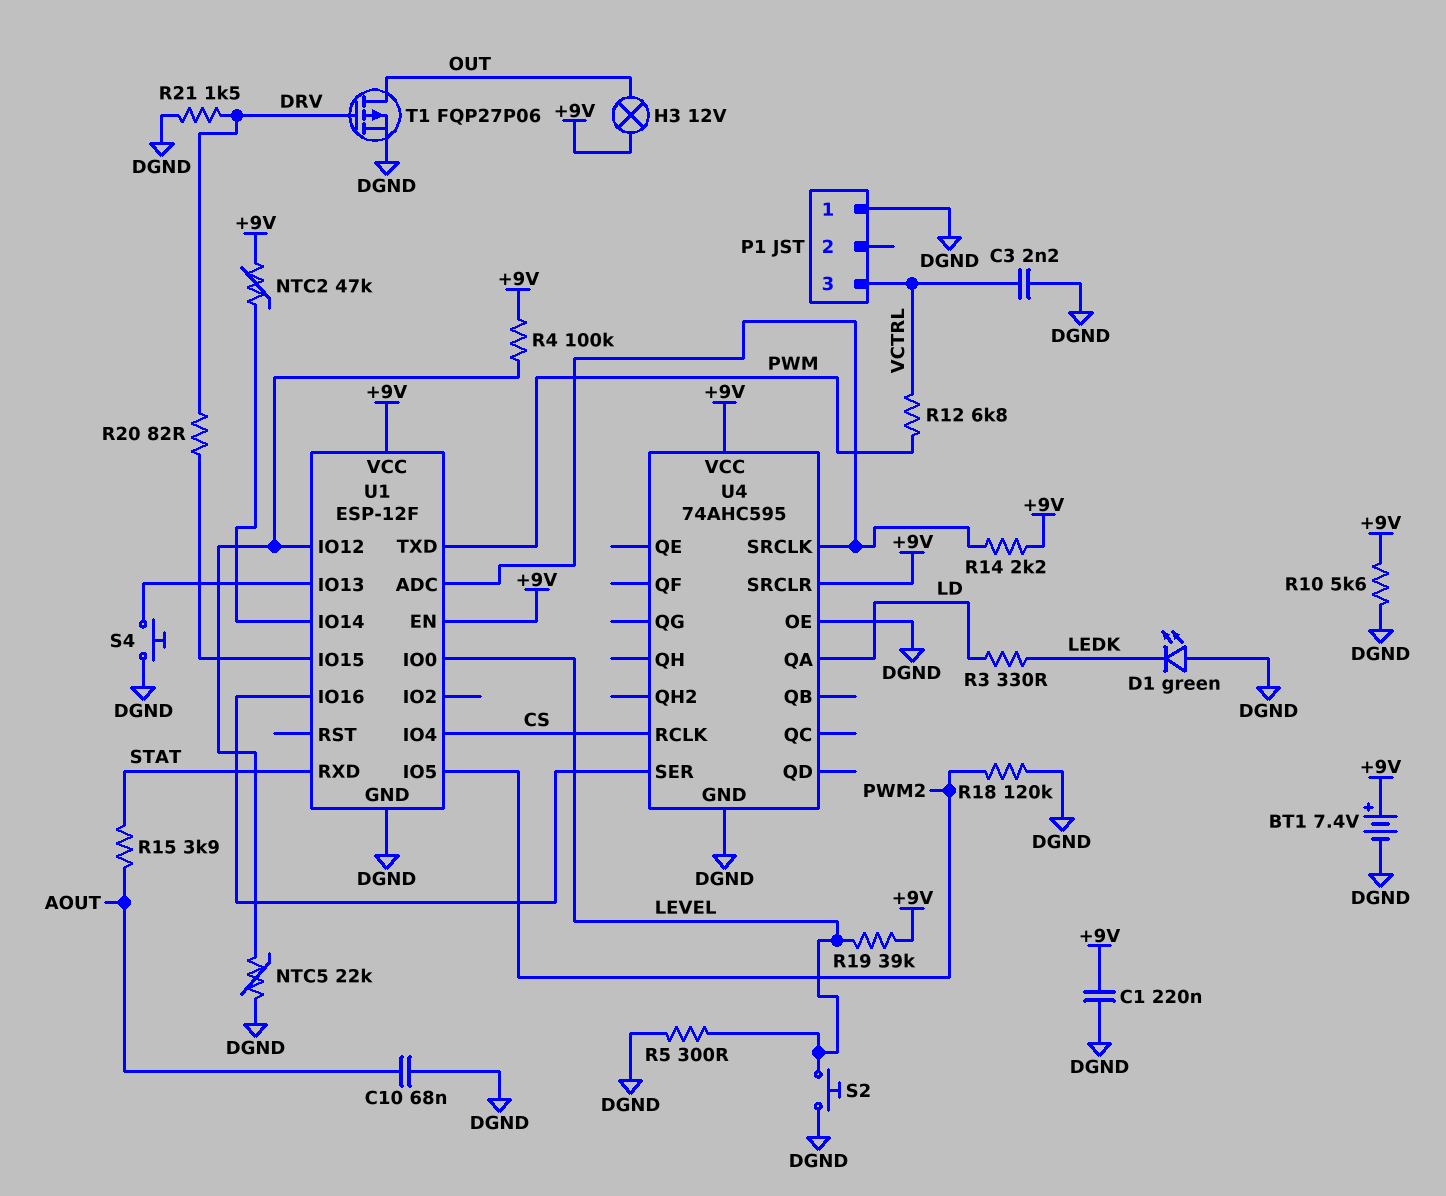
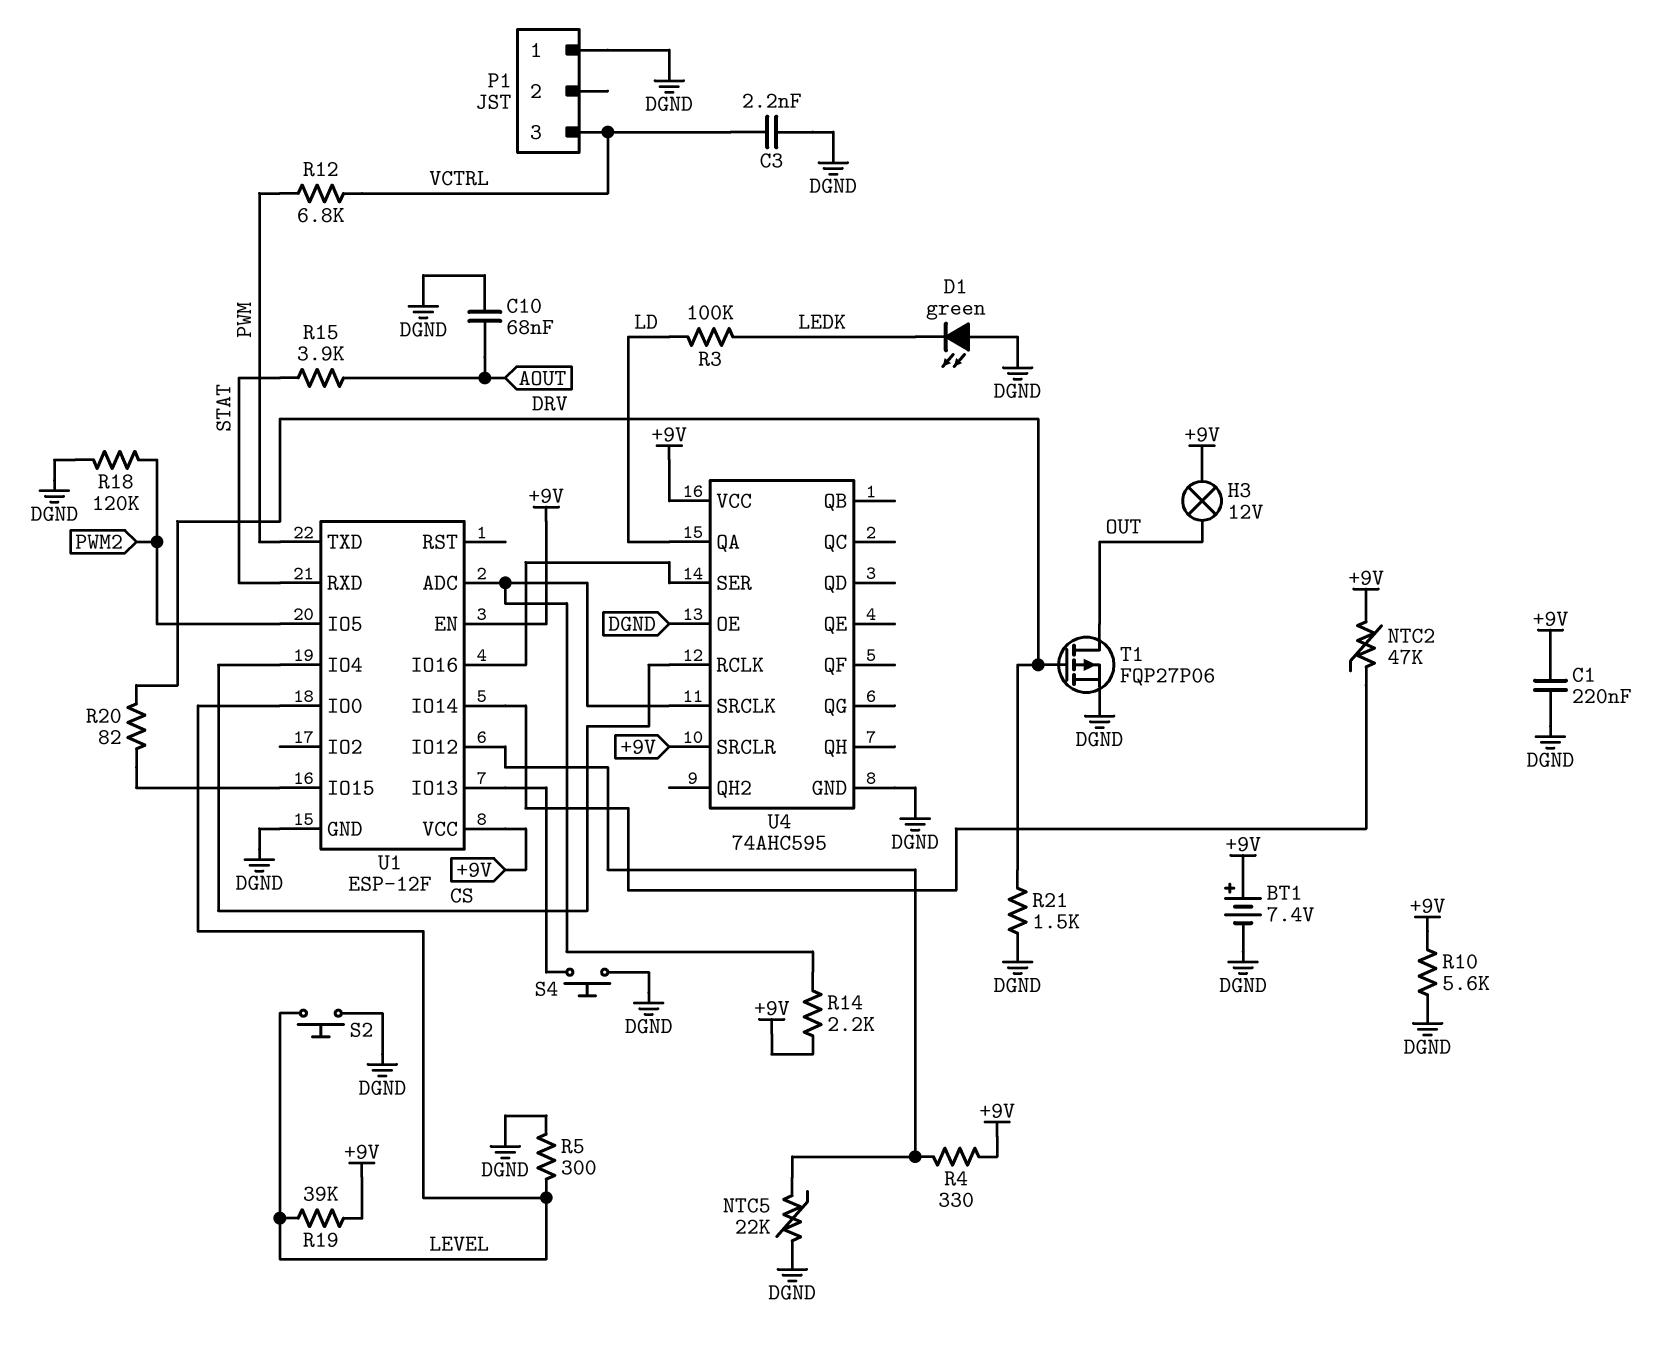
R3: 330 (LD, LEDK) -> 100k (LD, LEDK)
R4: 100k (+9V, U1/IO12) -> 330 (+9V, U1/IO12)

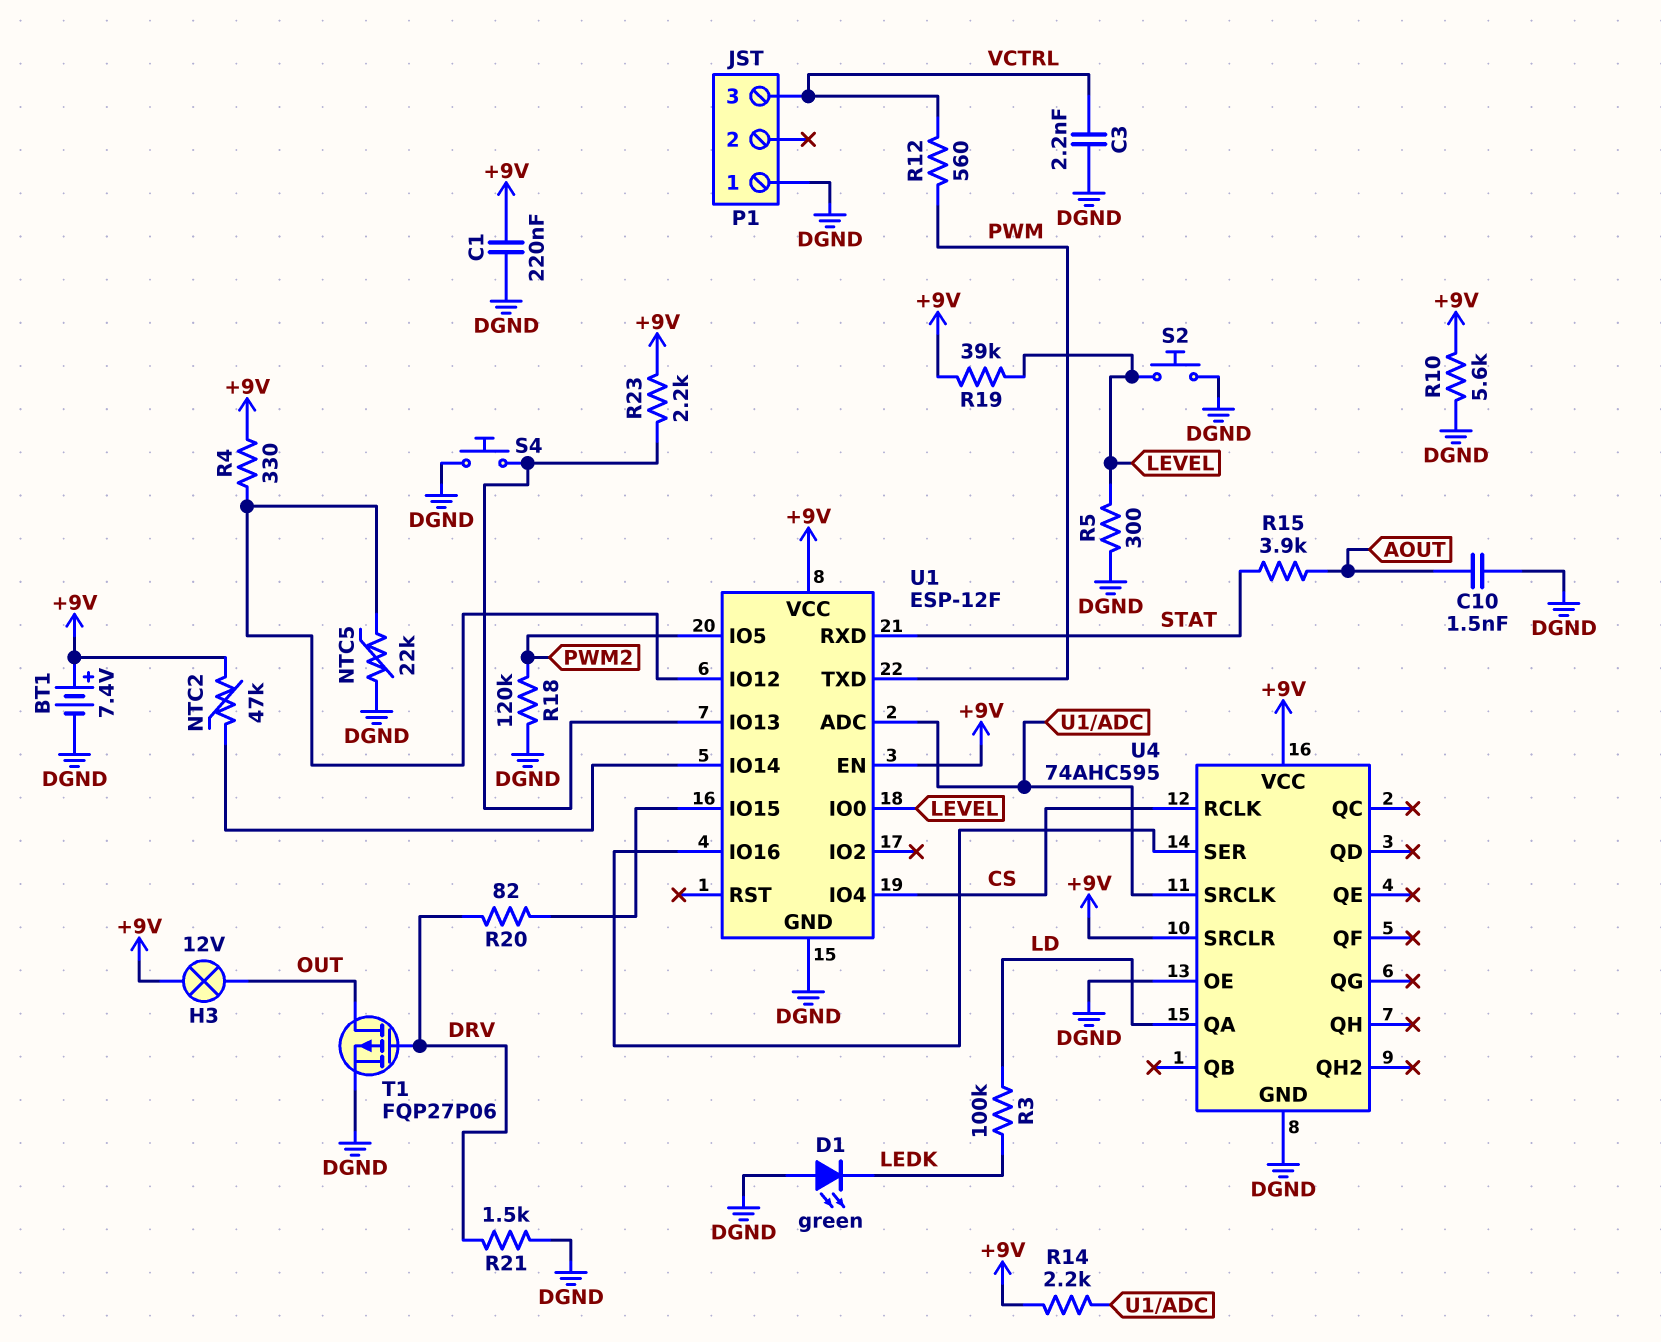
C10: 68nF (AOUT, DGND) -> 1.5nF (AOUT, DGND)
R12: 6.8k (PWM, VCTRL) -> 560 (PWM, VCTRL)
R23: none -> 2.2k (+9V, U1/IO13)

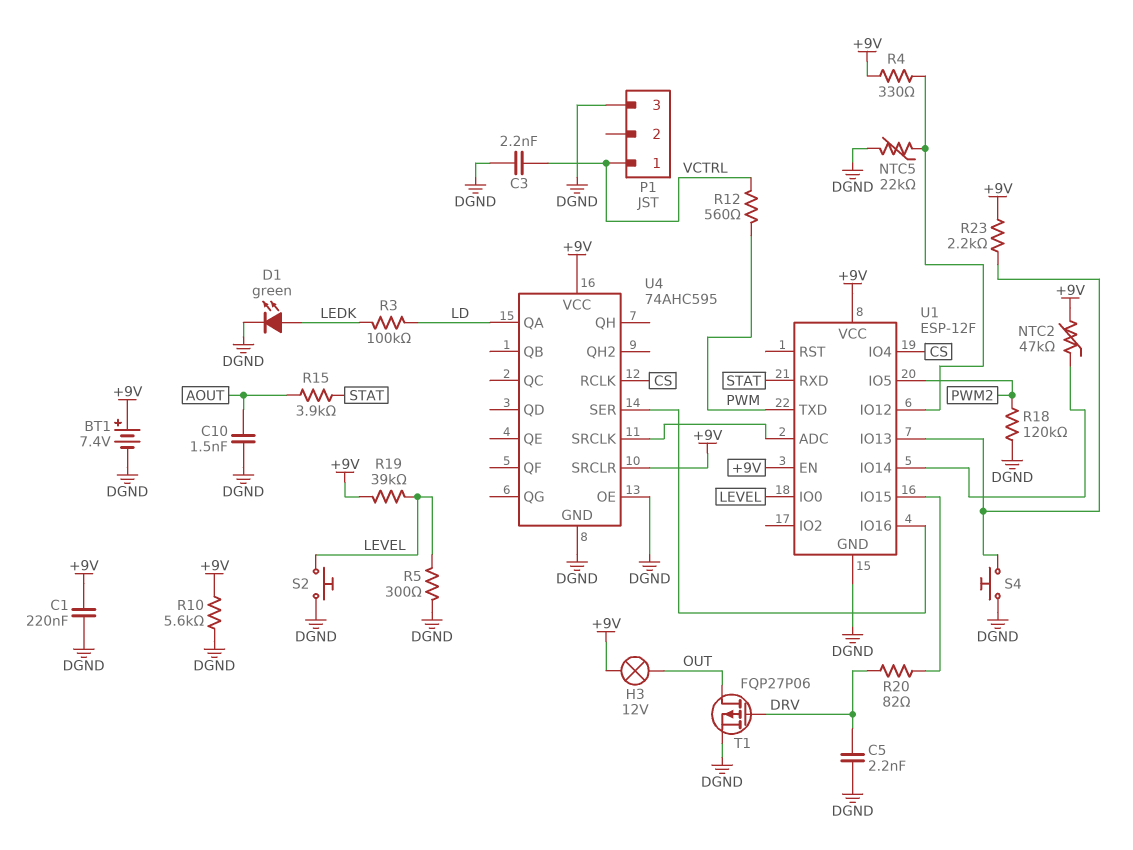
C5: none -> 2.2nF (DGND, DRV)
D1: LED green (A DGND, K LEDK) -> LED green (A LEDK, K DGND)
P1 pin 1: DGND -> VCTRL
P1 pin 3: VCTRL -> DGND
R14: 2.2k (+9V, U1/ADC) -> none
R21: 1.5k (DGND, DRV) -> none

